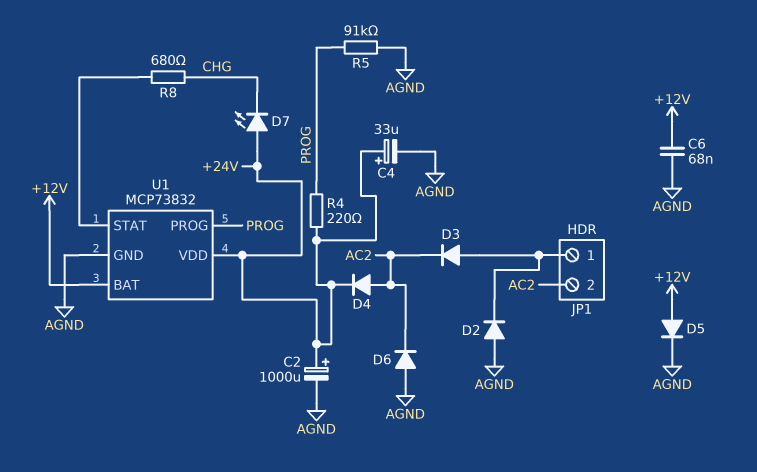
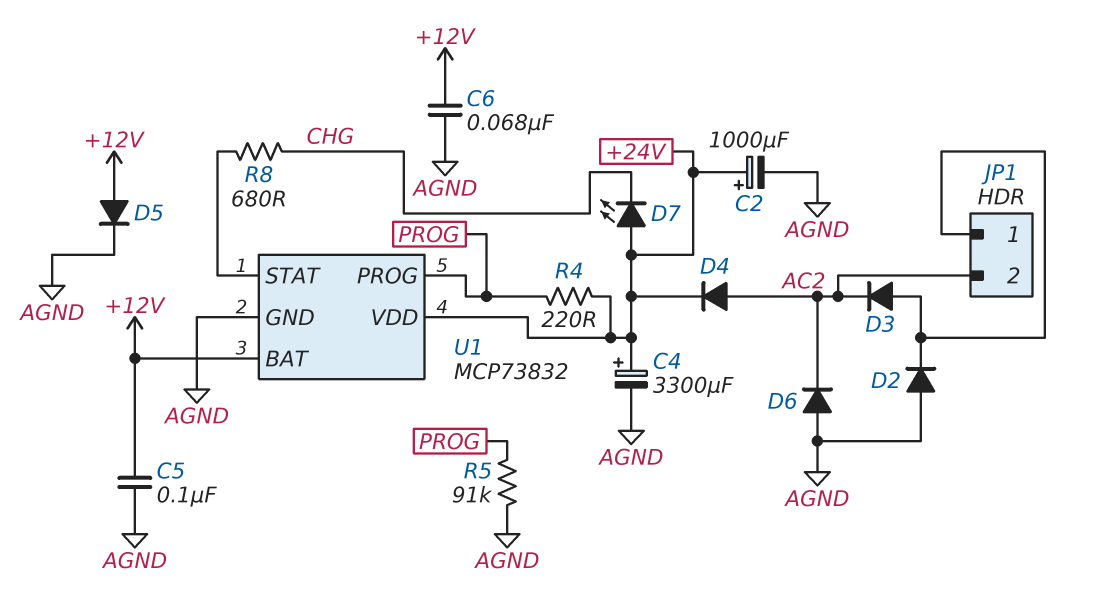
C4: 33uF (plus +24V, minus AGND) -> 3300uF (plus +24V, minus AGND)
C5: none -> 100nF (+12V, AGND)

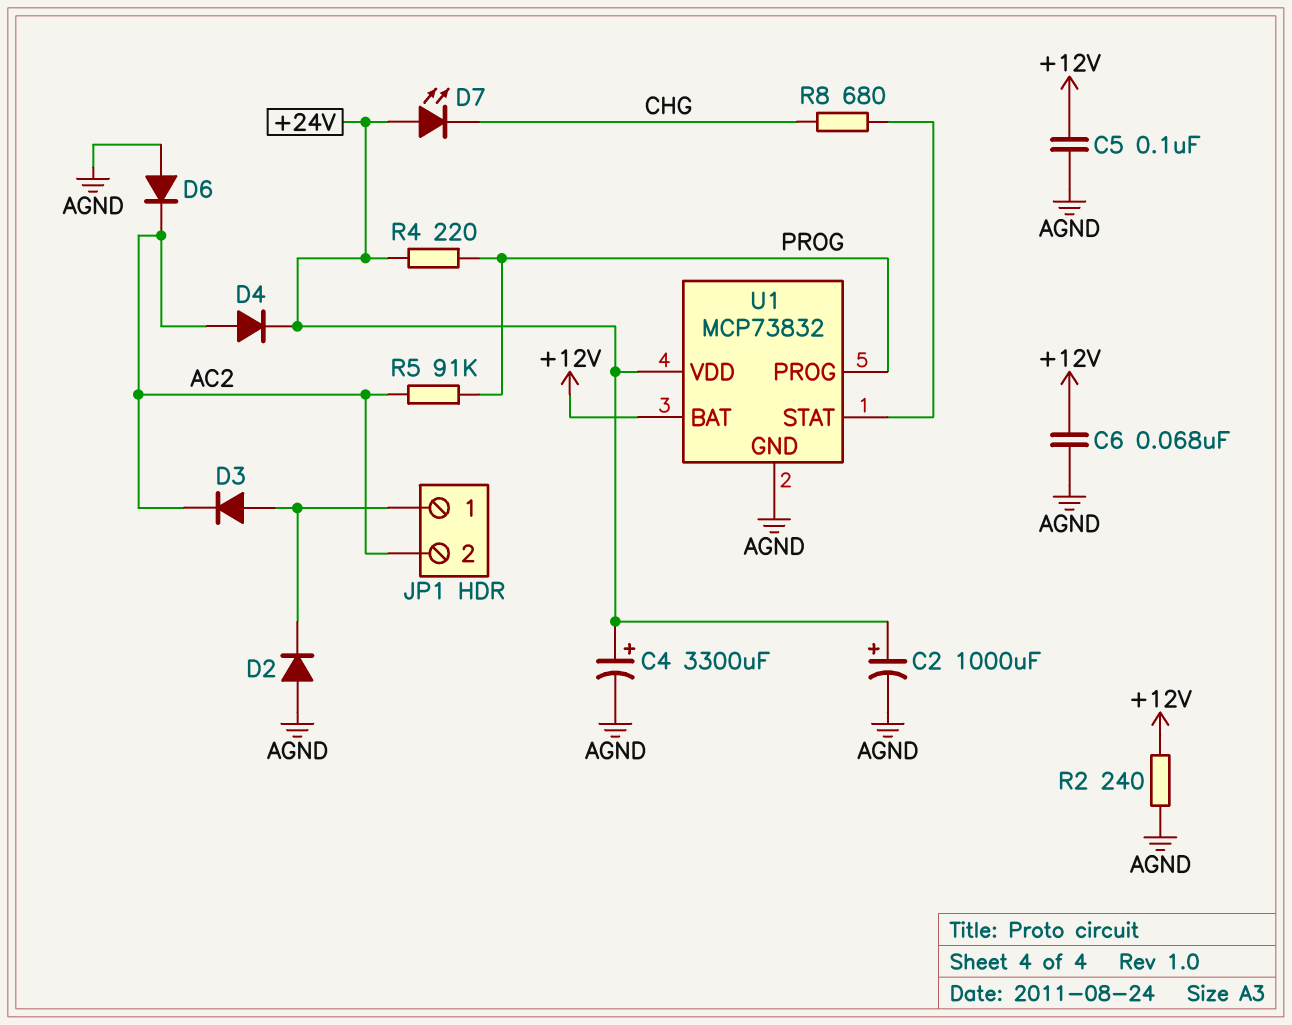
D5: diode (A +12V, K AGND) -> none
R2: none -> 240 (+12V, AGND)
R5: 91k (AGND, PROG) -> 91k (AC2, PROG)

